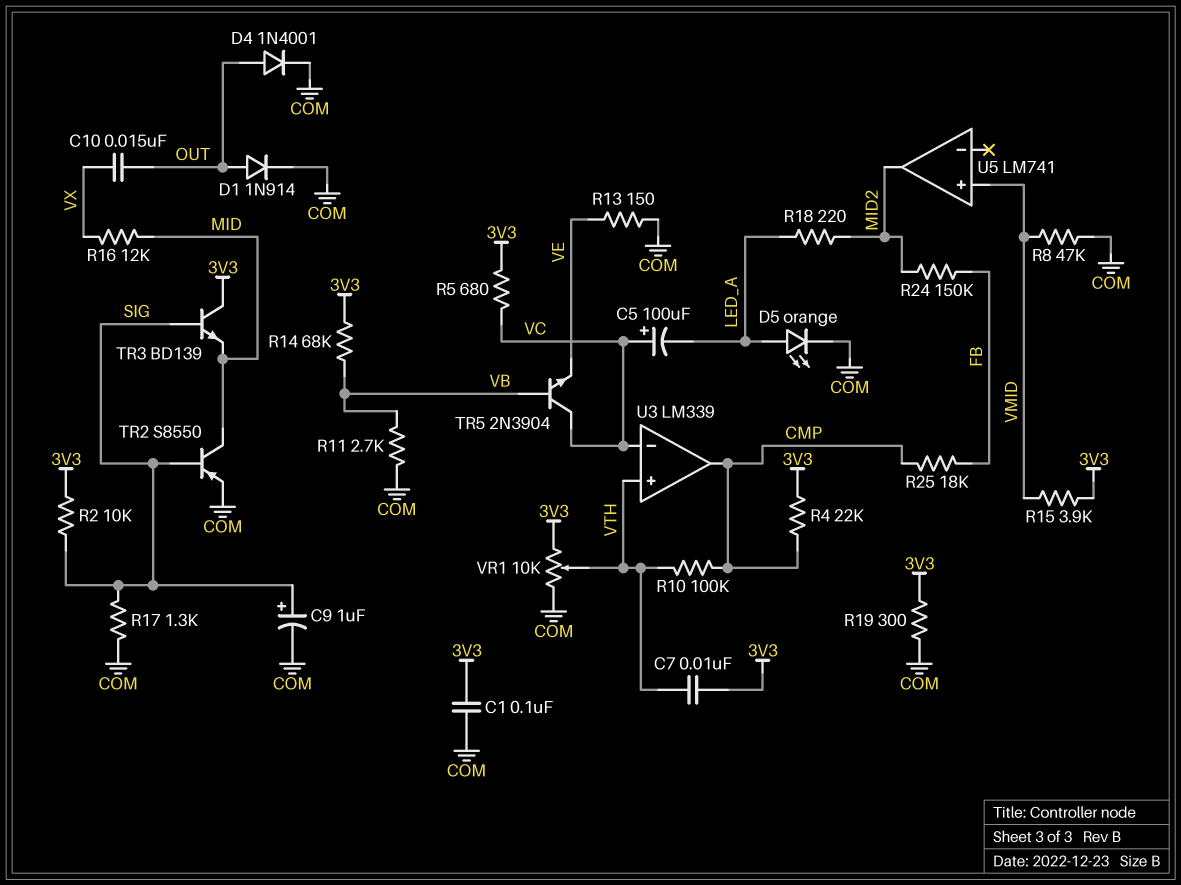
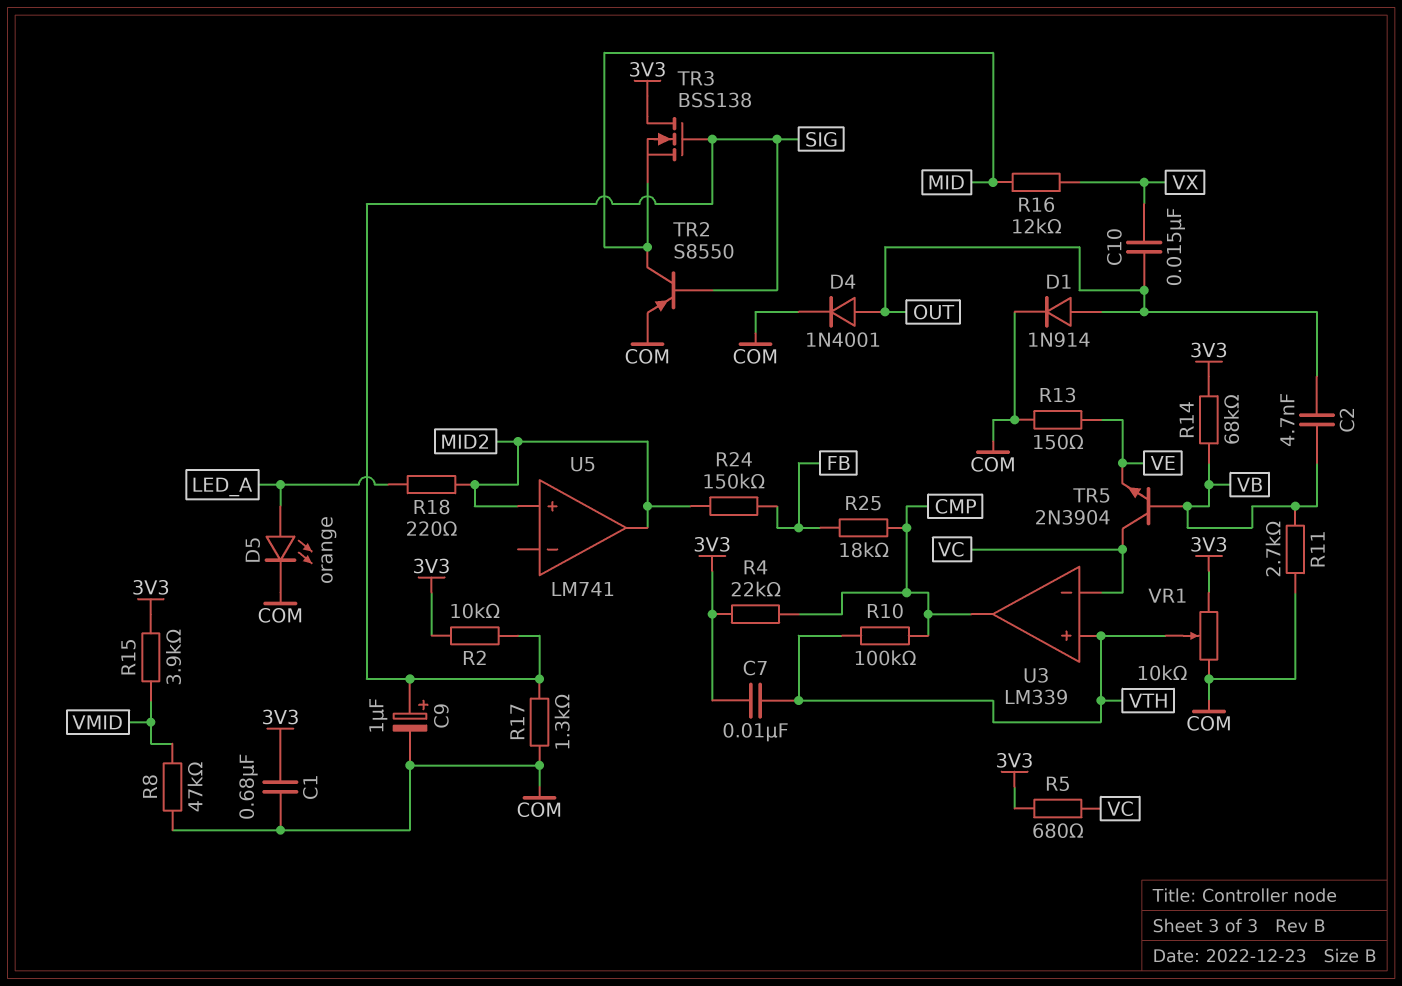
C1: 100nF (3V3, COM) -> 680nF (3V3, COM)
C2: none -> 4.7nF (OUT, VB)
C5: 100uF (plus VC, minus LED_A) -> none
R19: 300 (3V3, COM) -> none
TR3: NPN BD139 (B SIG, C 3V3, E MID) -> NMOS BSS138 (G SIG, D 3V3, S MID)
U5 pin in+: VMID -> MID2

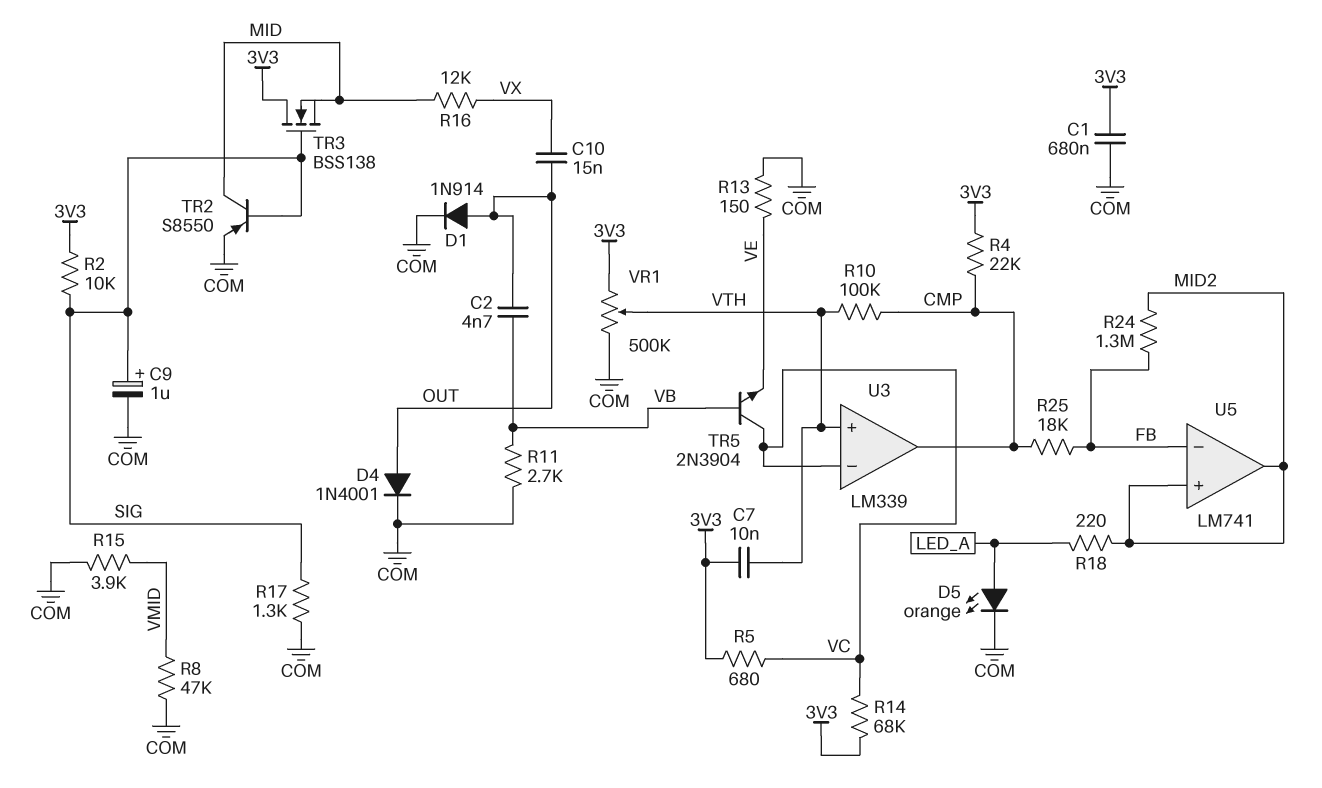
R14: 68k (3V3, VB) -> 68k (3V3, VC)
R15: 3.9k (3V3, VMID) -> 3.9k (COM, VMID)
R24: 150k (FB, MID2) -> 1.3M (FB, MID2)
U5 pin in-: none -> FB
VR1: 10k (3V3, COM, wiper VTH) -> 500k (3V3, COM, wiper VTH)

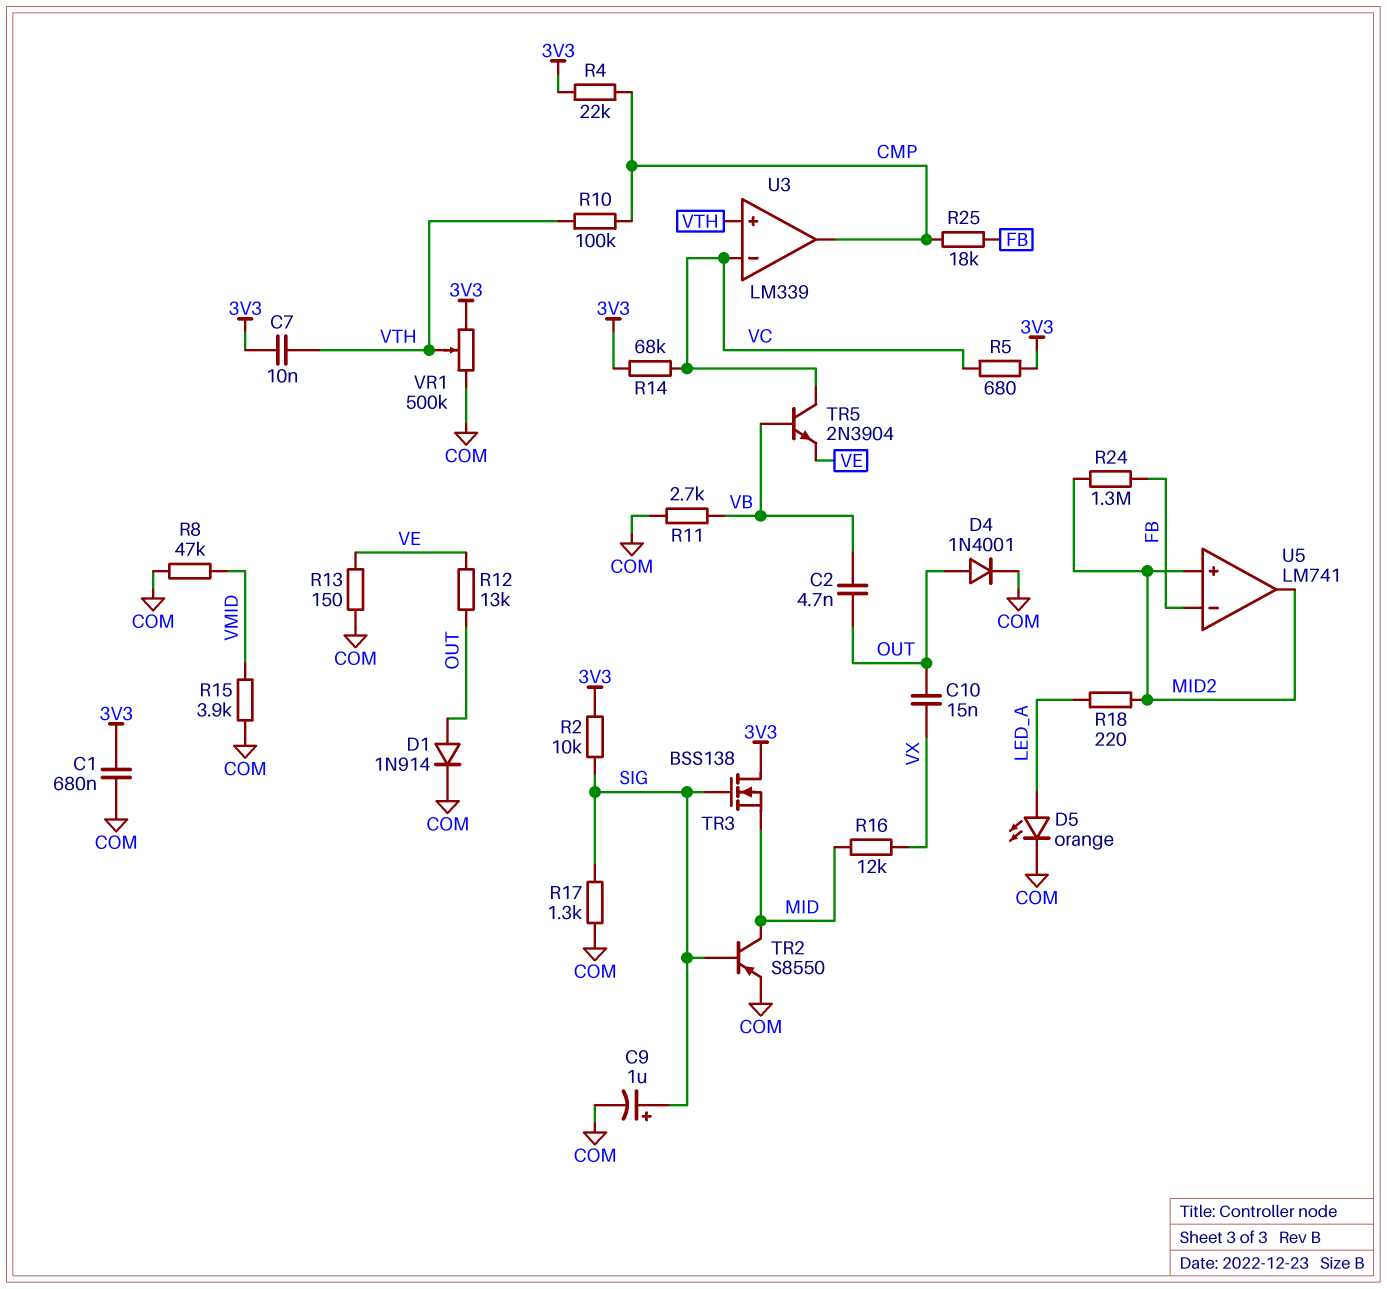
R12: none -> 13k (OUT, VE)

